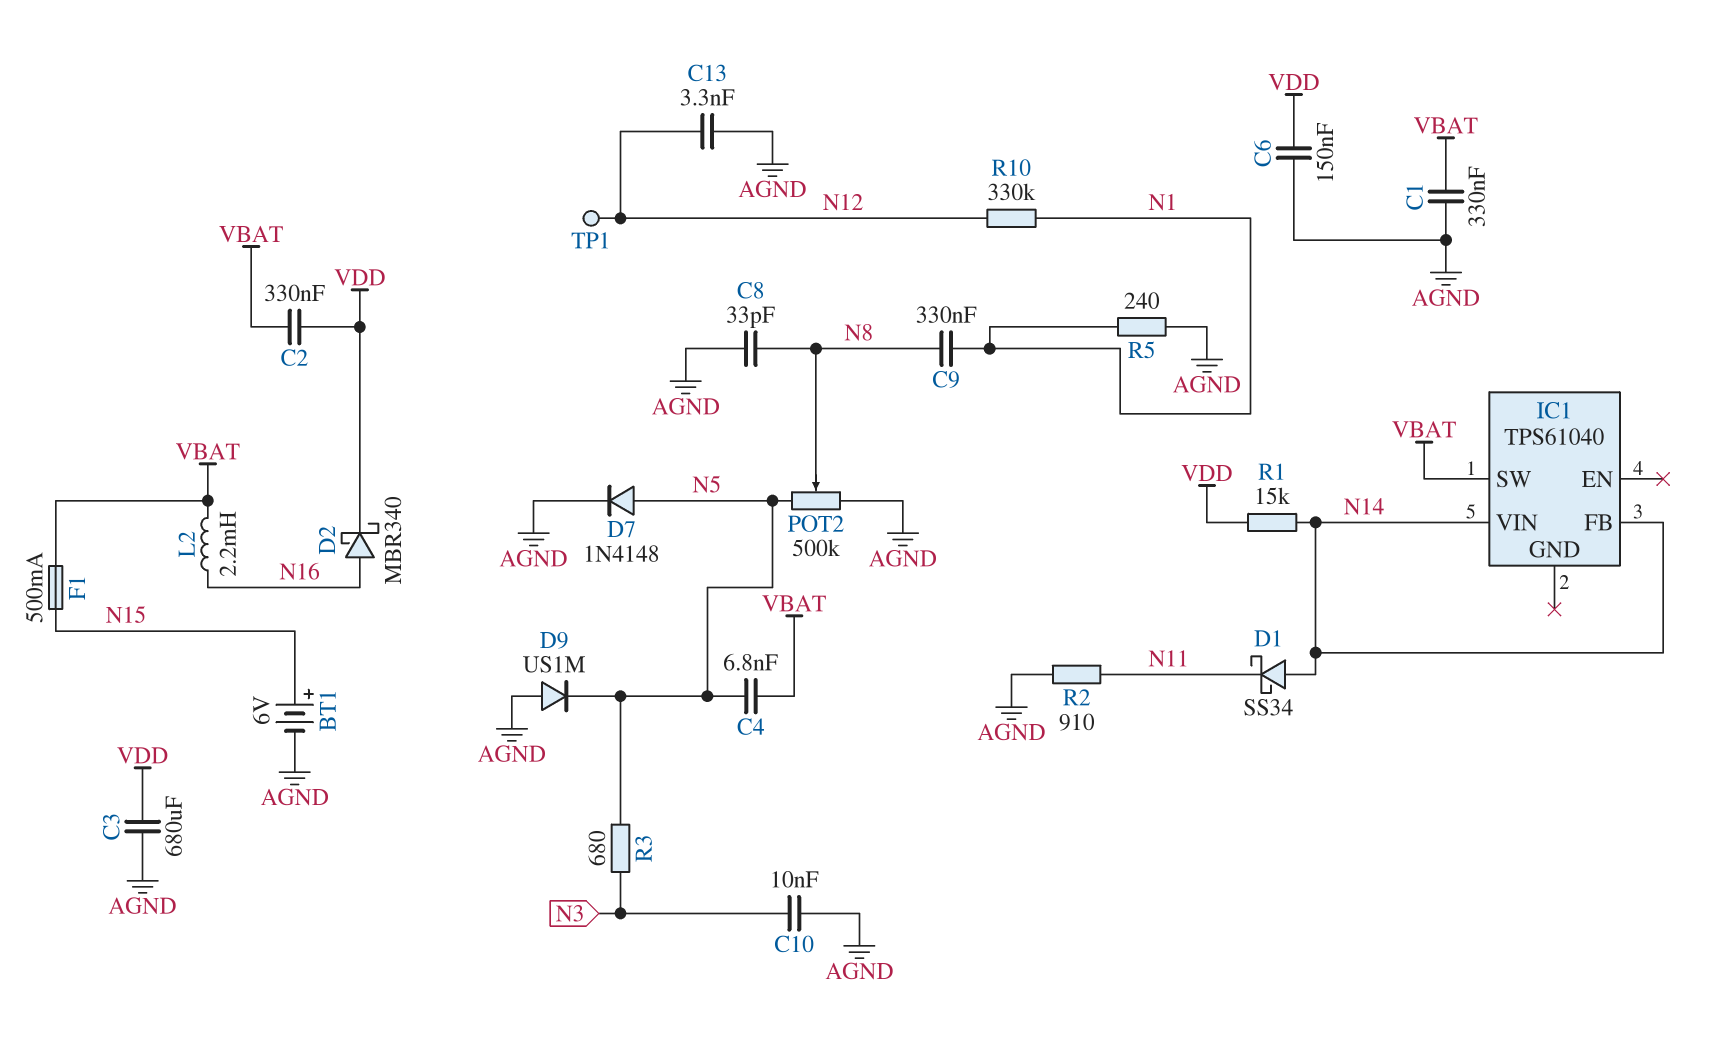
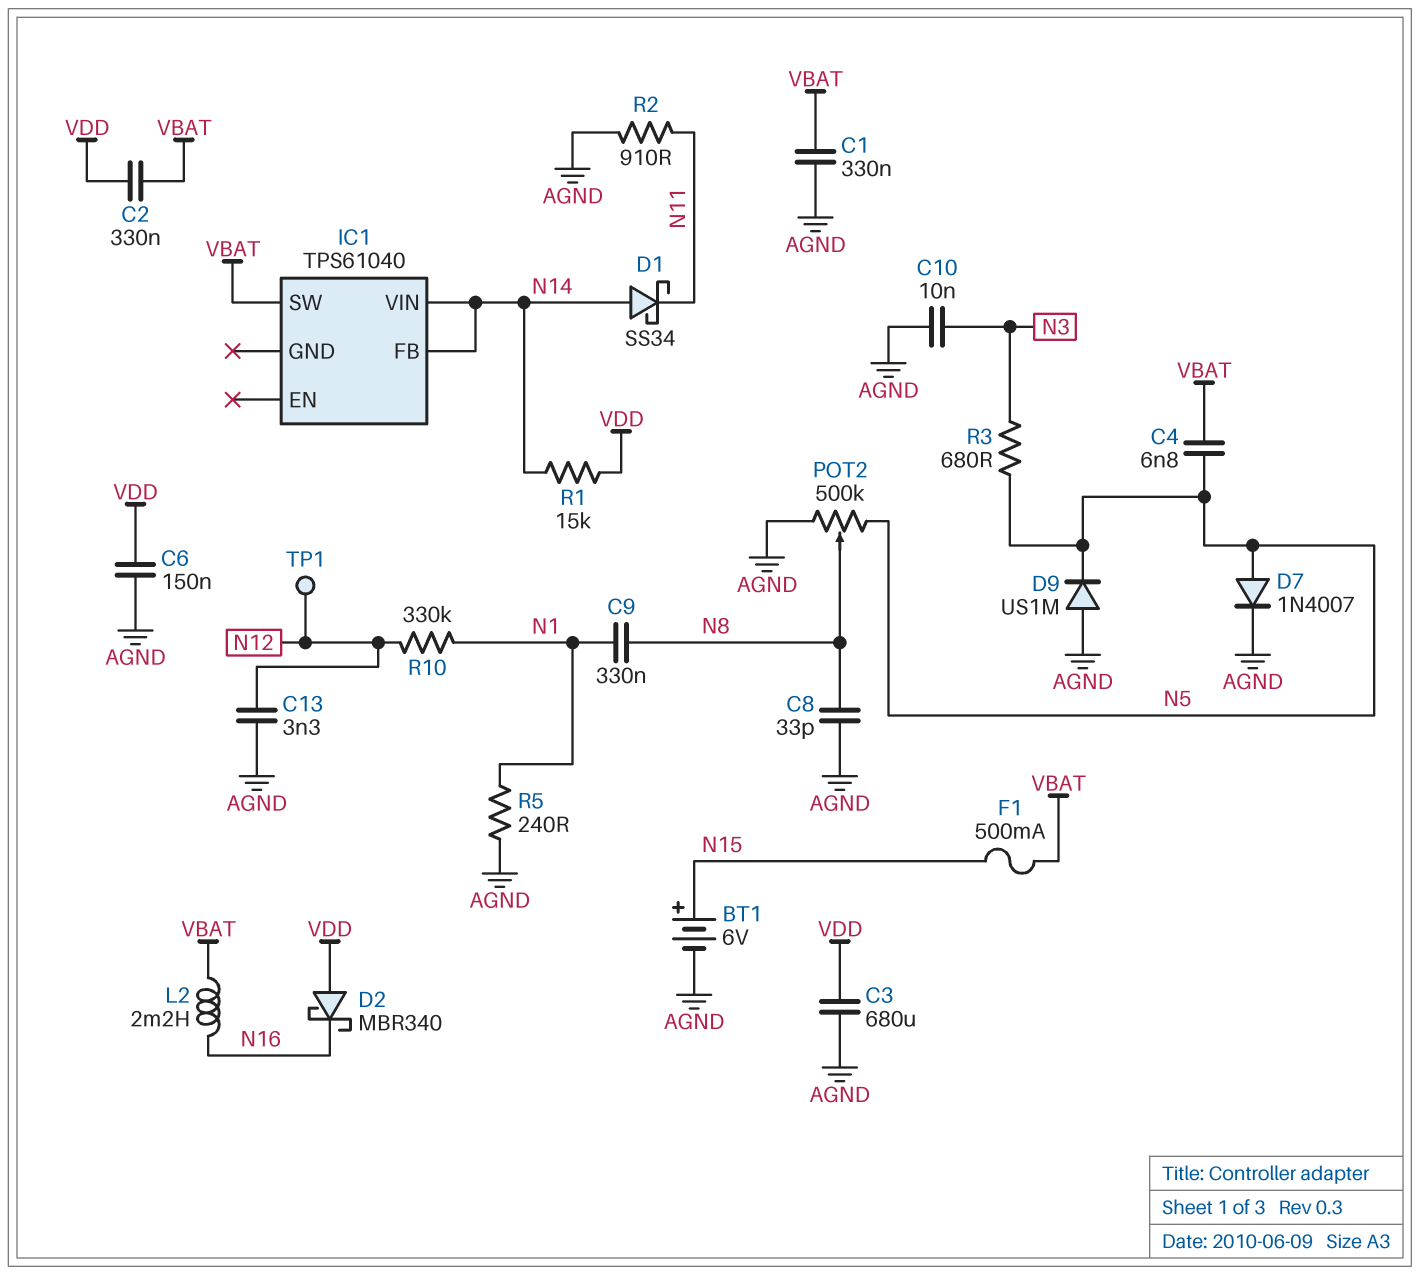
D2: schottky MBR340 (A N16, K VDD) -> schottky MBR340 (A VDD, K N16)
D7: diode 1N4148 (A N5, K AGND) -> diode 1N4007 (A N5, K AGND)

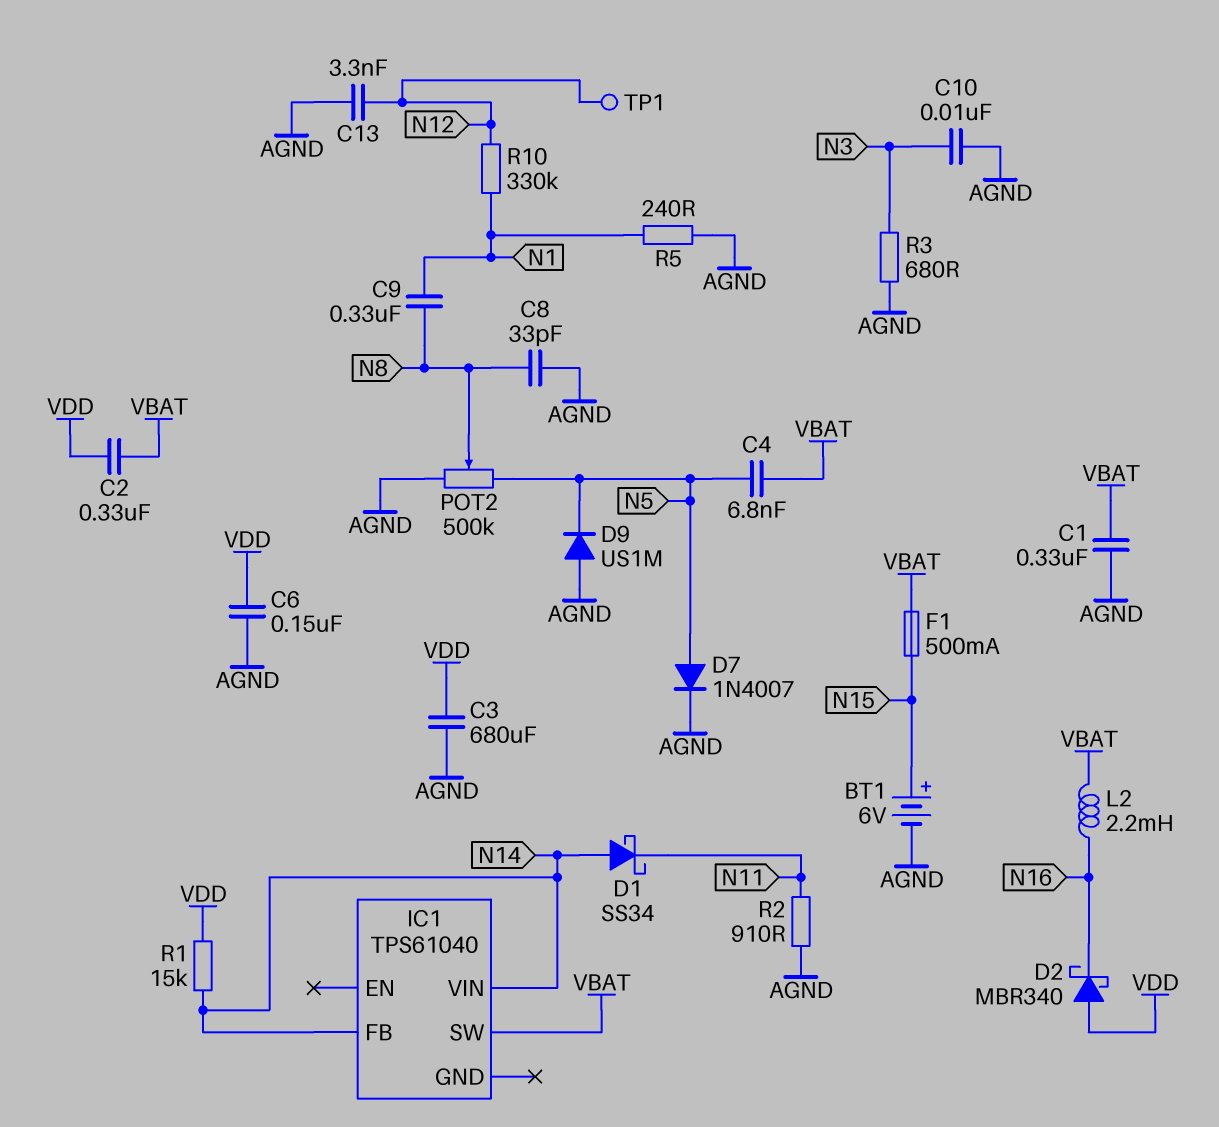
R3: 680 (N3, N5) -> 680 (AGND, N3)

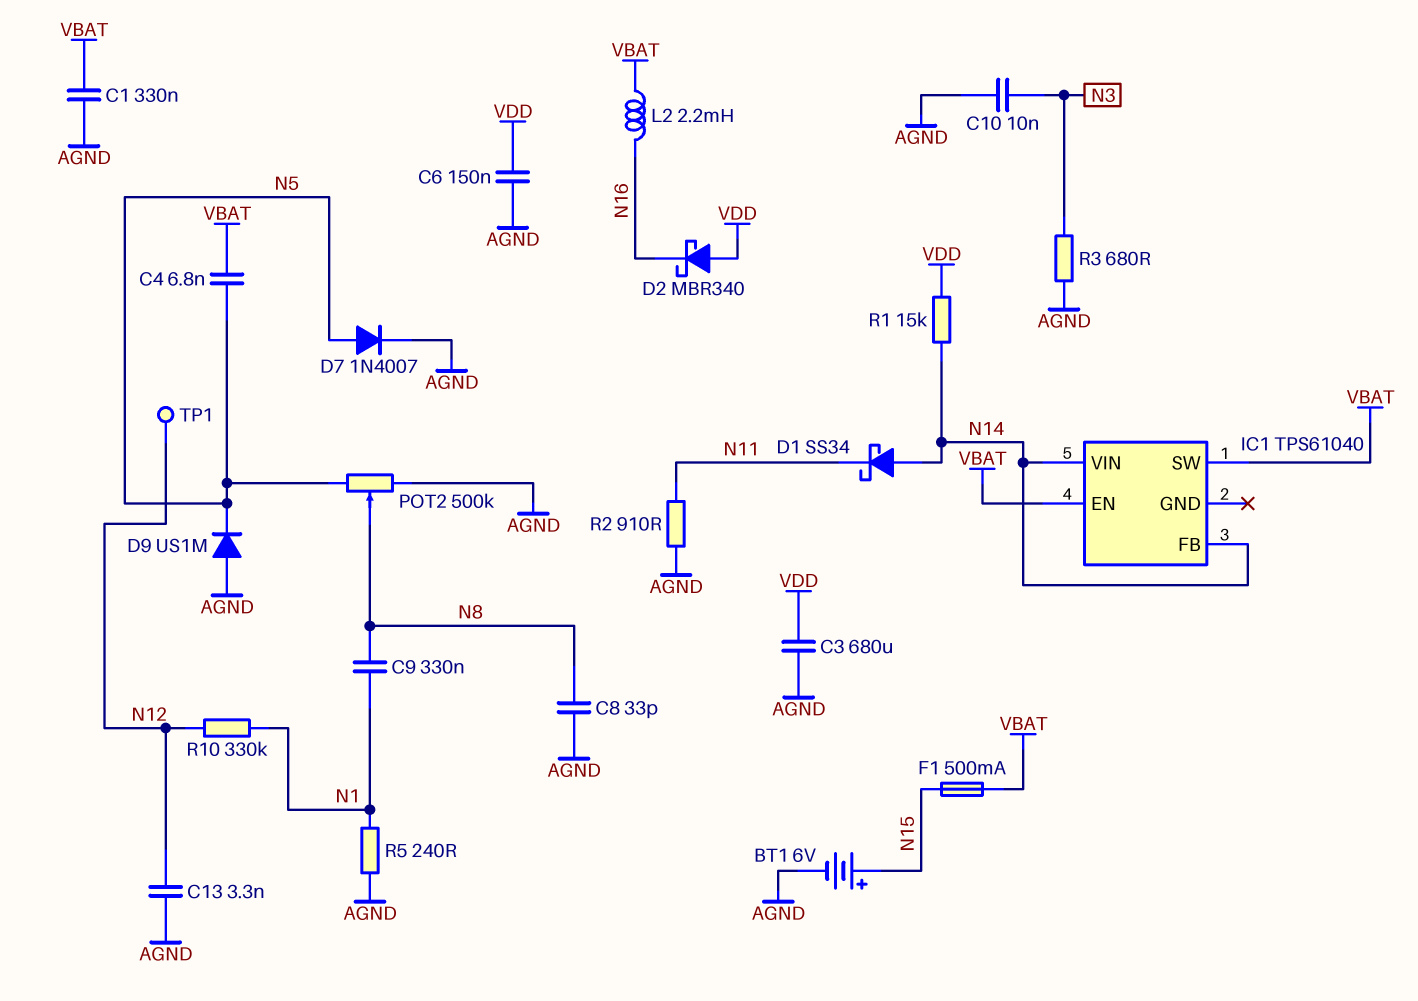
C2: 330nF (VBAT, VDD) -> none
IC1 pin EN: none -> VBAT

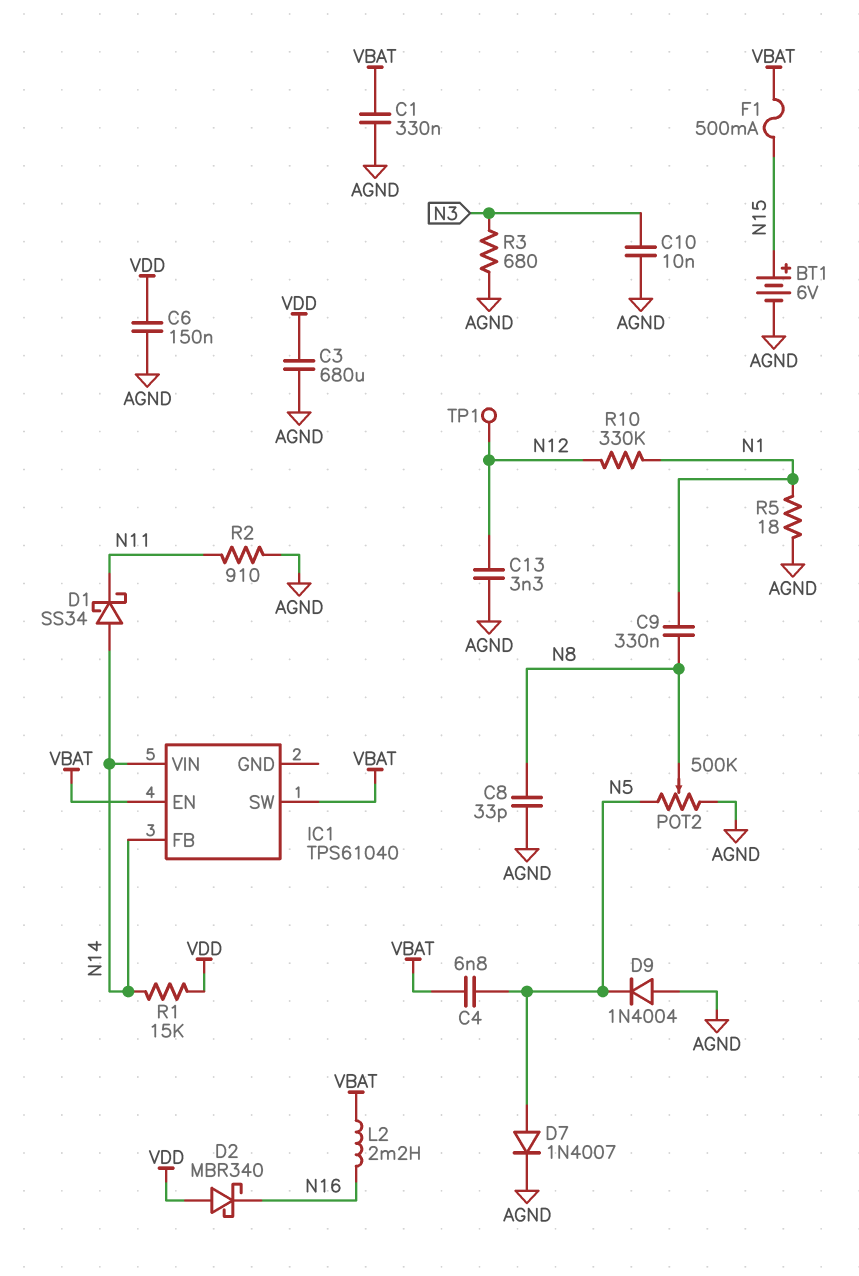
D9: diode US1M (A AGND, K N5) -> diode 1N4004 (A AGND, K N5)
R5: 240 (AGND, N1) -> 18 (AGND, N1)

